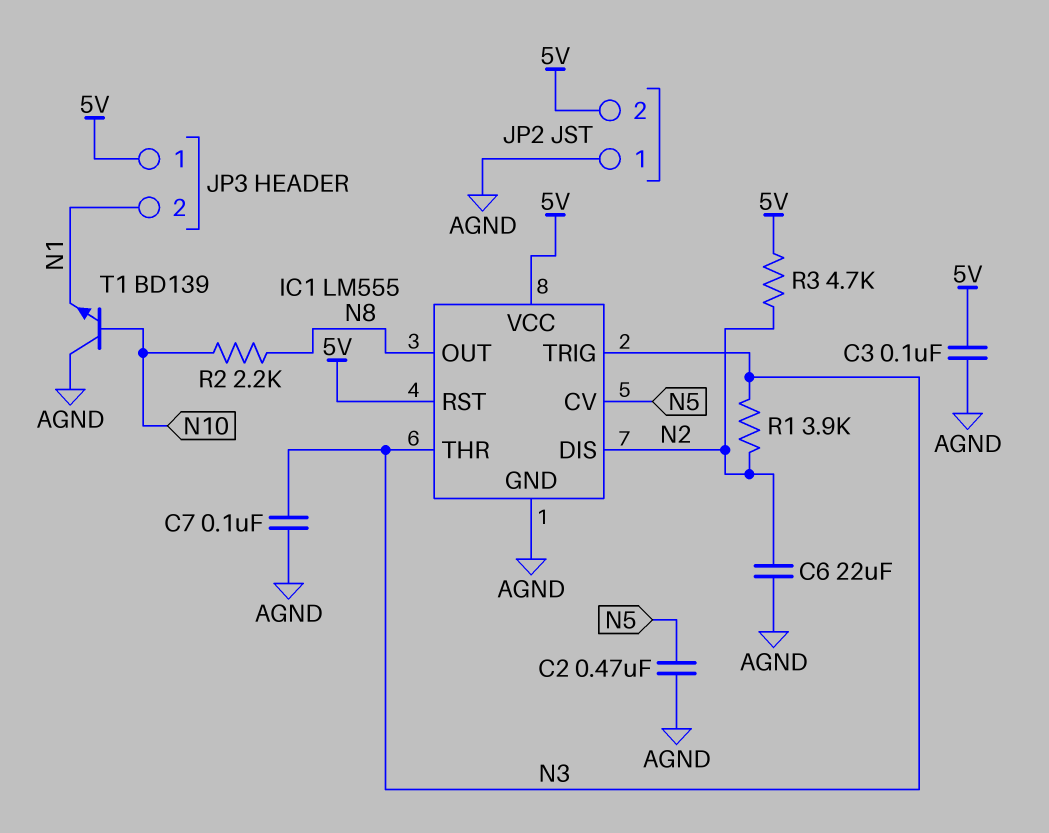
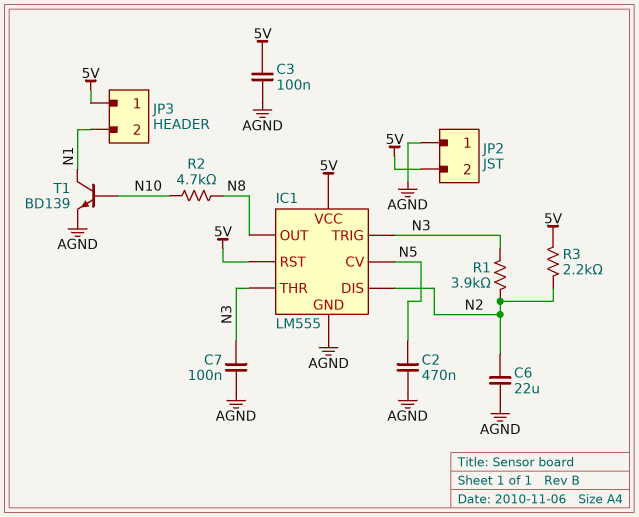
R2: 2.2k (N8, N10) -> 4.7k (N8, N10)
R3: 4.7k (5V, N2) -> 2.2k (5V, N2)
T1: NPN BD139 (B N10, C AGND, E N1) -> NPN BD139 (B N10, C N1, E AGND)

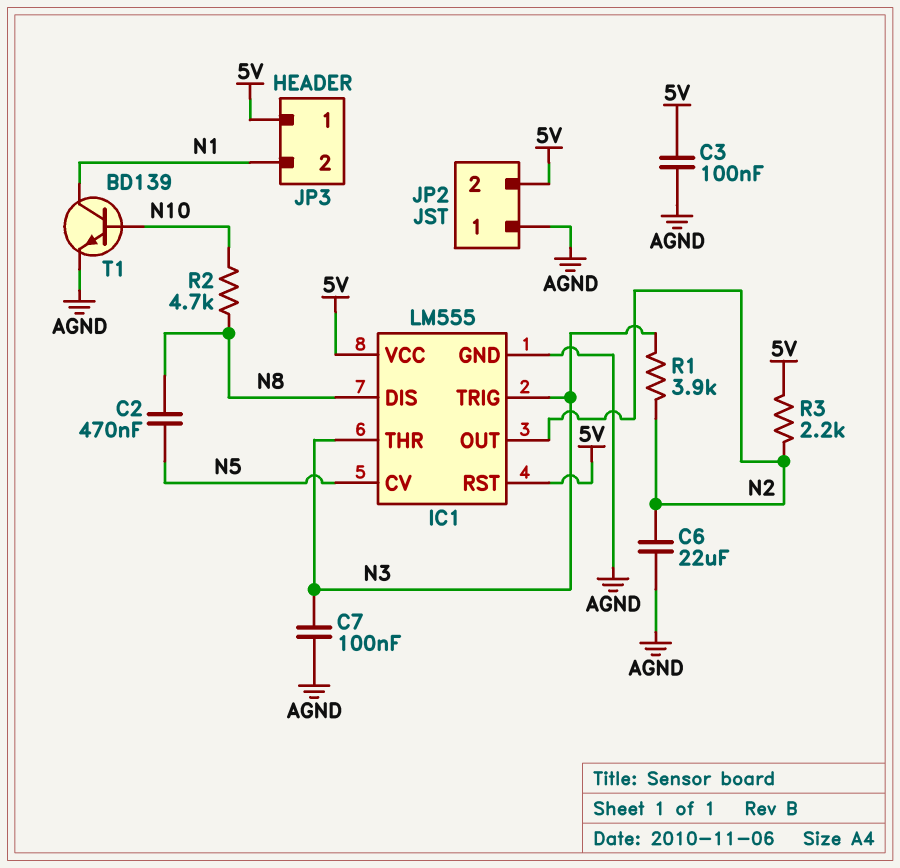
C2: 470nF (AGND, N5) -> 470nF (N5, N8)
IC1 pin DIS: N2 -> N8
IC1 pin OUT: N8 -> N2

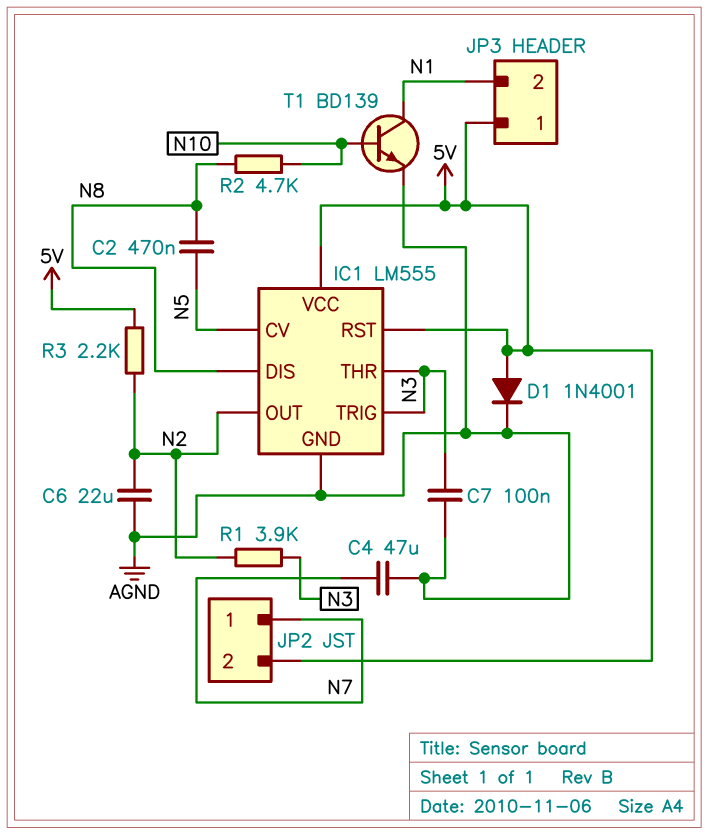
C3: 100nF (5V, AGND) -> none
C4: none -> 47uF (AGND, N7)
D1: none -> diode 1N4001 (A 5V, K AGND)
JP2 pin 1: AGND -> N7

